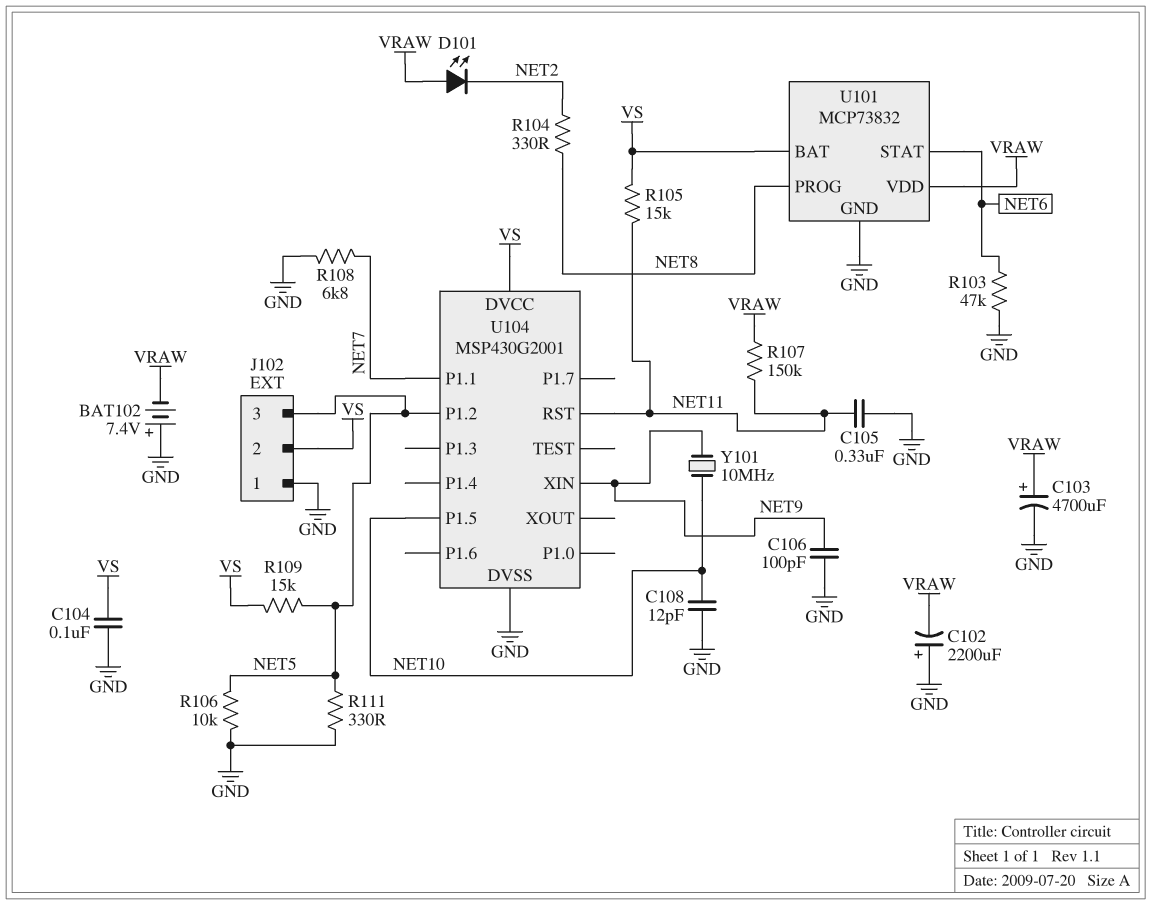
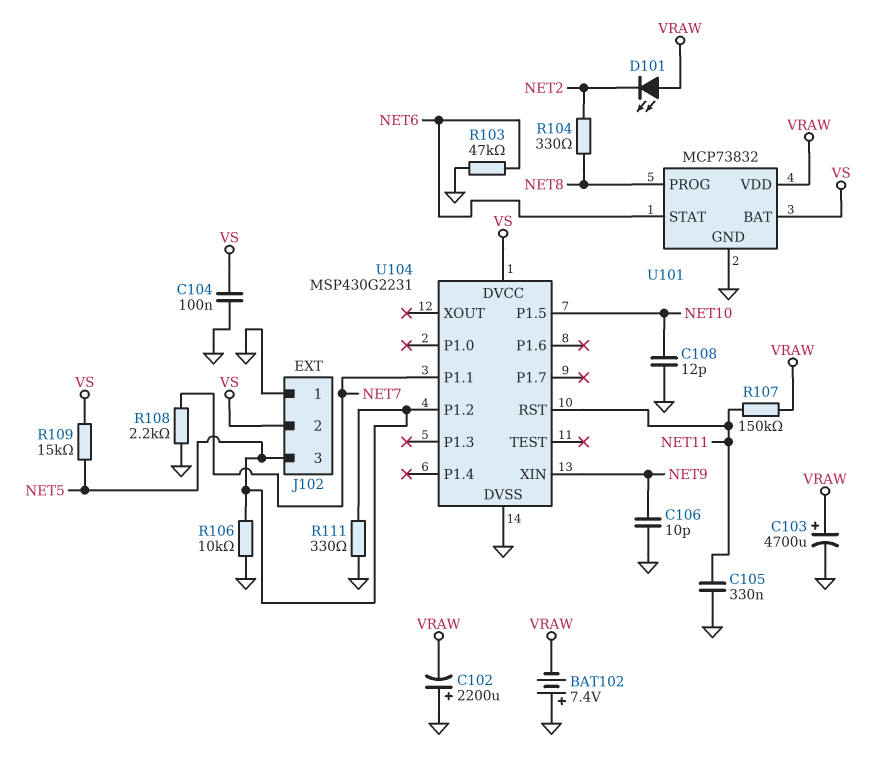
C106: 100pF (GND, NET9) -> 10pF (GND, NET9)
R105: 15k (NET11, VS) -> none
R108: 6.8k (GND, NET7) -> 2.2k (GND, NET7)
U104: MSP430G2001 -> MSP430G2231
Y101: 10MHz (NET9, NET10) -> none

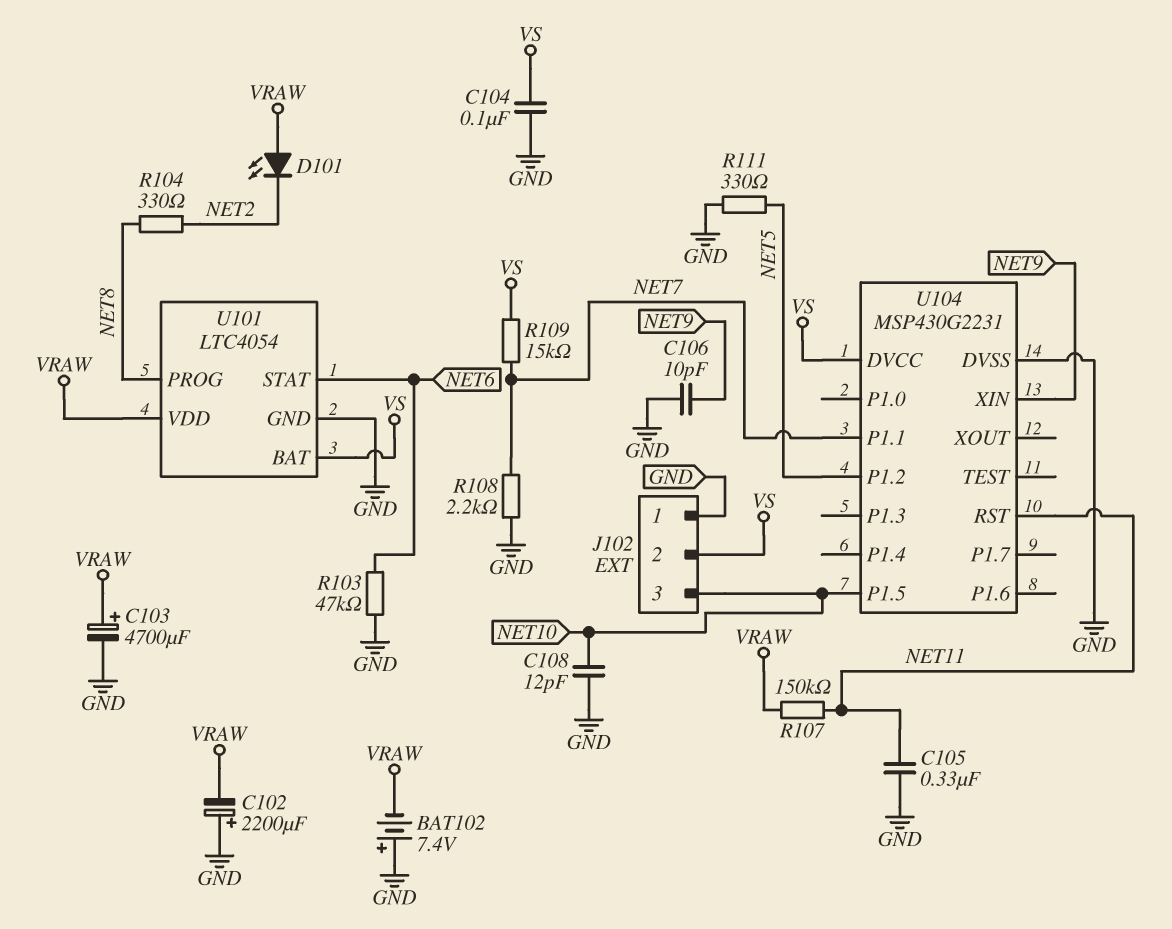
J102 pin 3: NET5 -> NET10
R106: 10k (GND, NET5) -> none
R109: 15k (NET5, VS) -> 15k (NET7, VS)
U101: MCP73832 -> LTC4054

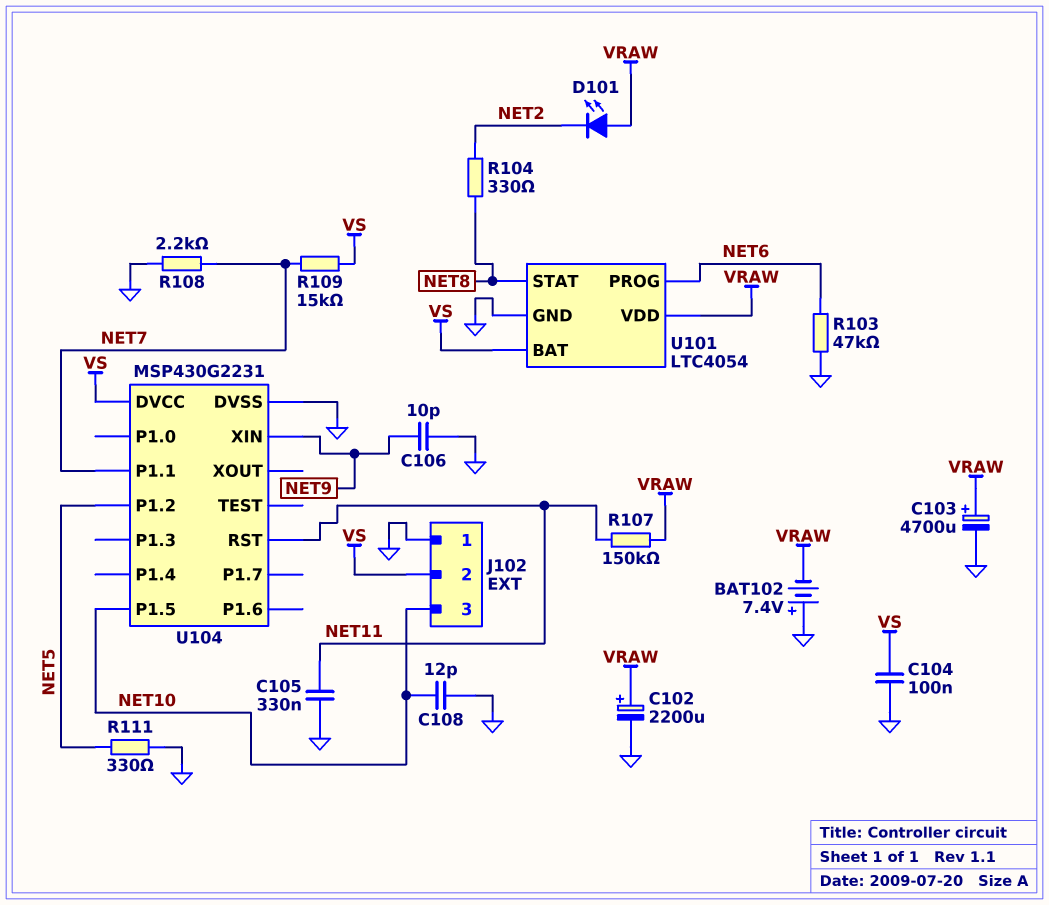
C102: 2200uF (plus GND, minus VRAW) -> 2200uF (plus VRAW, minus GND)
U101 pin PROG: NET8 -> NET6
U101 pin STAT: NET6 -> NET8

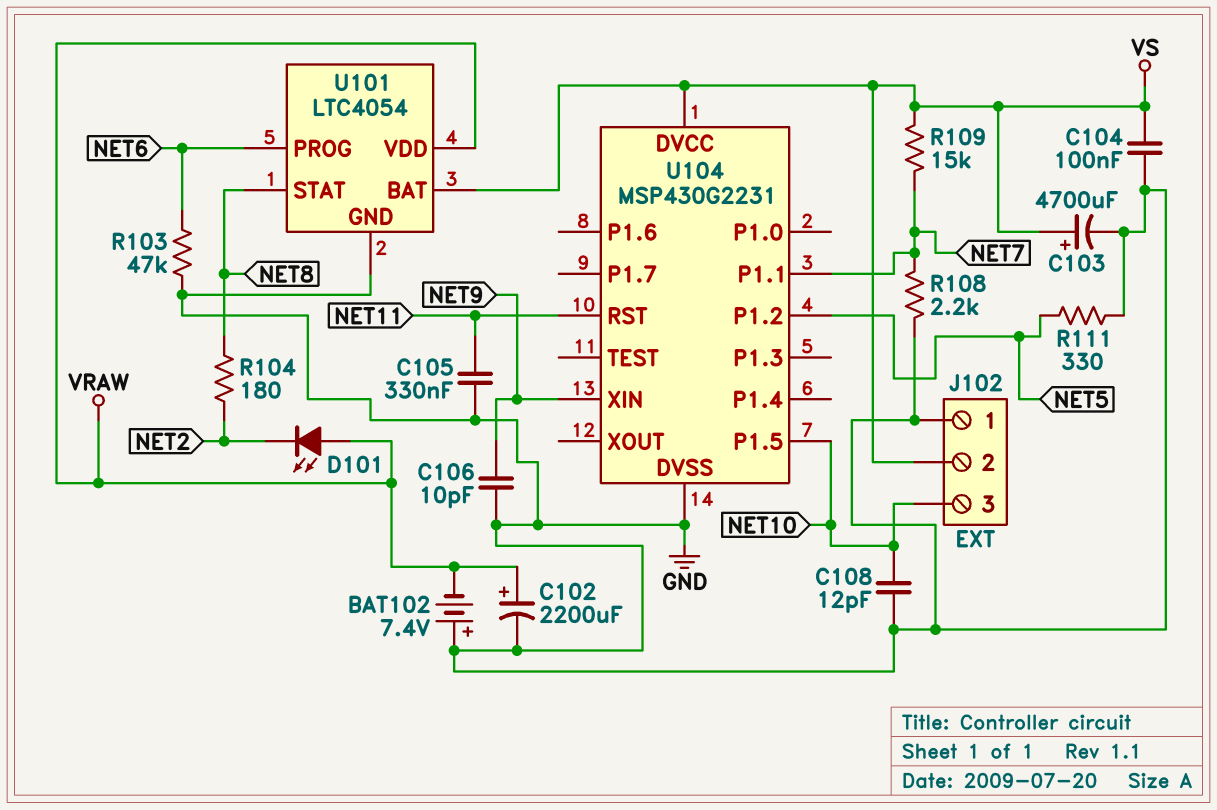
C103: 4700uF (plus VRAW, minus GND) -> 4700uF (plus VS, minus GND)
R104: 330 (NET2, NET8) -> 180 (NET2, NET8)
R107: 150k (NET11, VRAW) -> none

